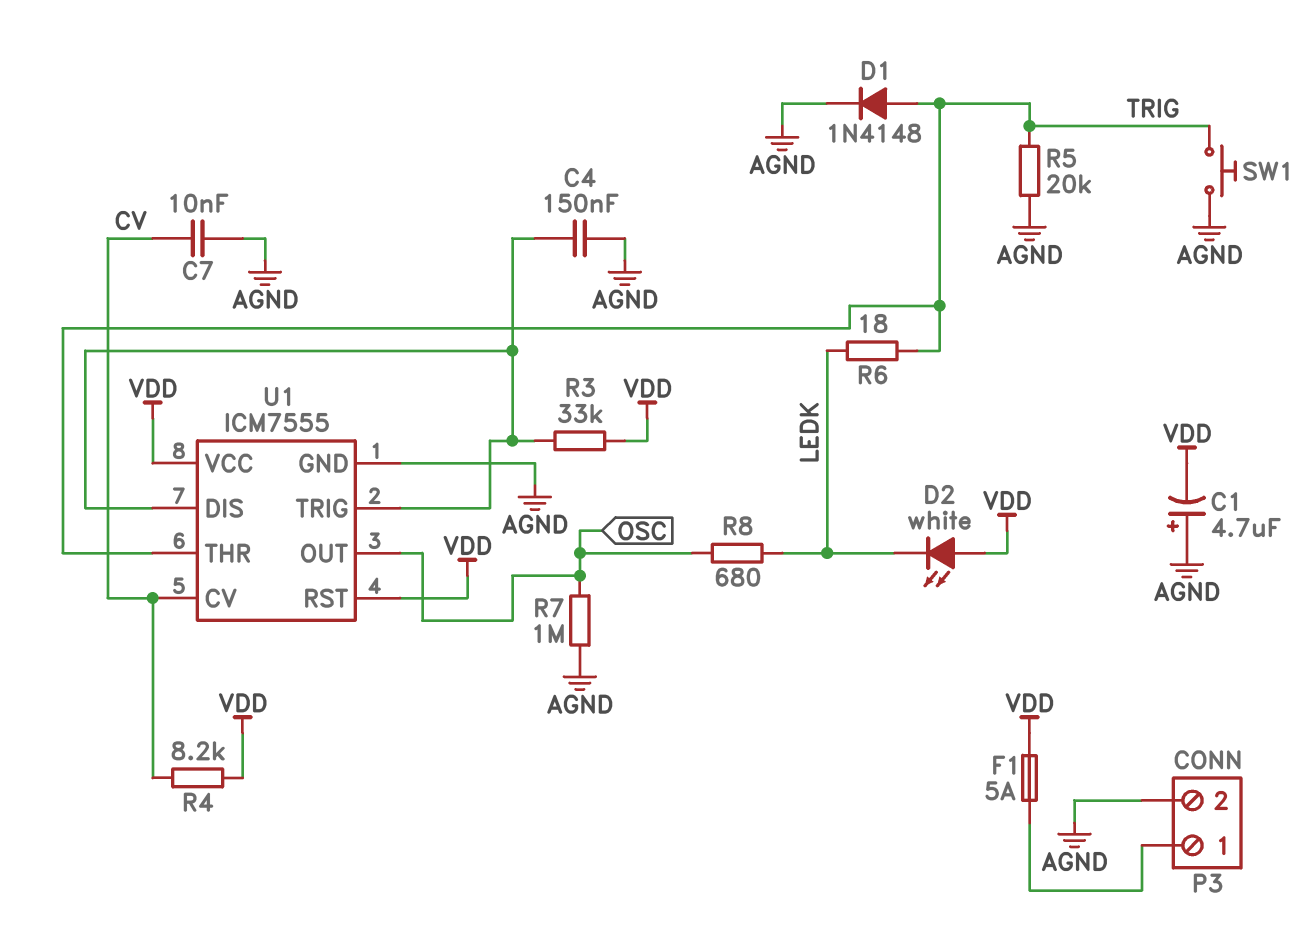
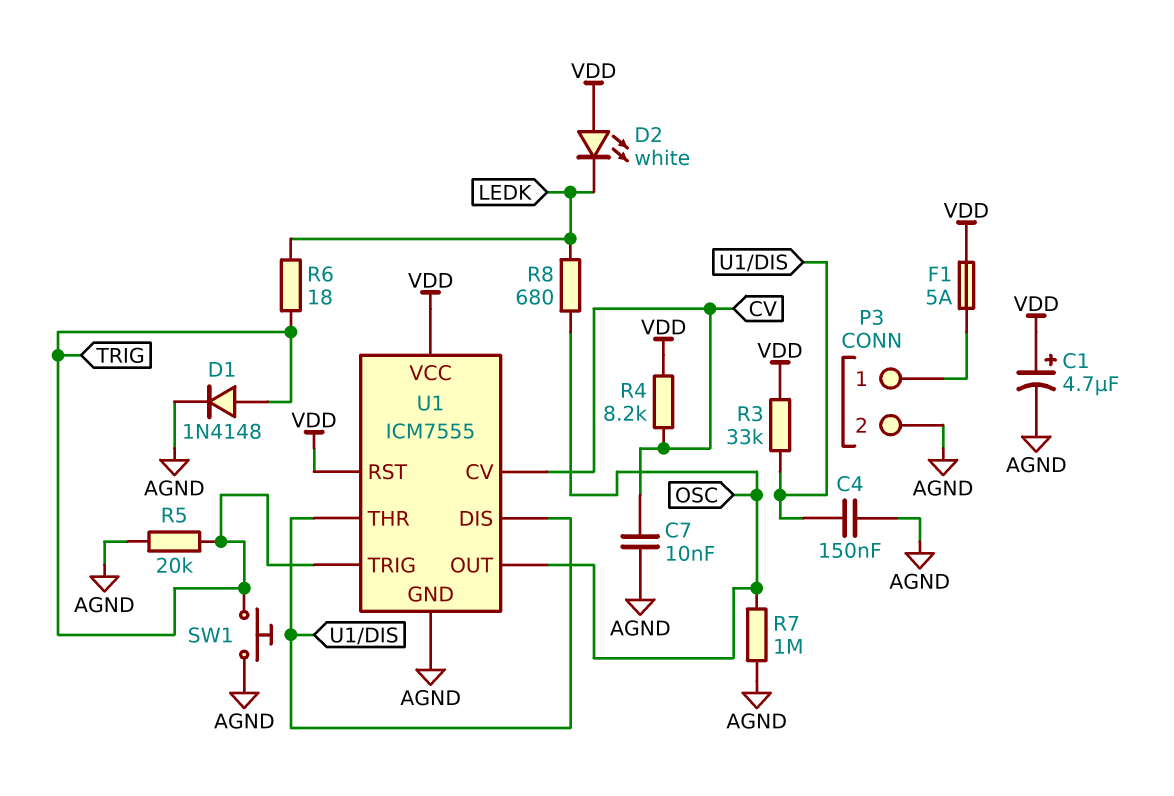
C1: 4.7uF (plus AGND, minus VDD) -> 4.7uF (plus VDD, minus AGND)
U1 pin THR: TRIG -> U1/DIS
U1 pin TRIG: U1/DIS -> TRIG

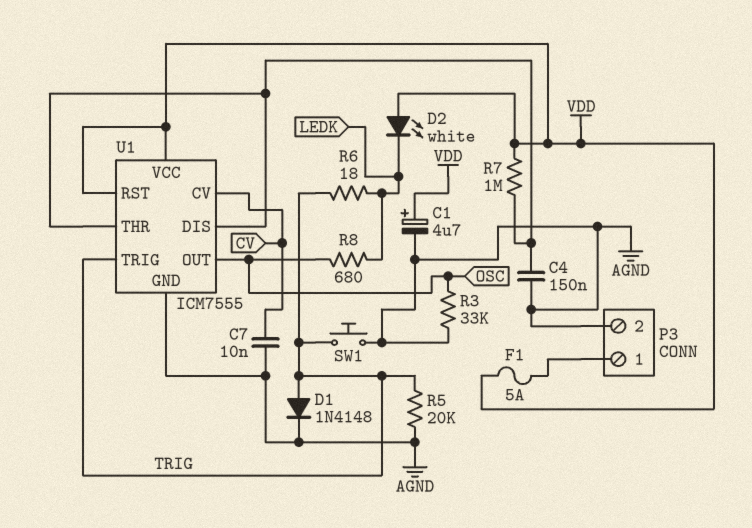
R3: 33k (U1/DIS, VDD) -> 33k (AGND, OSC)
R4: 8.2k (CV, VDD) -> none
R7: 1M (AGND, OSC) -> 1M (U1/DIS, VDD)

